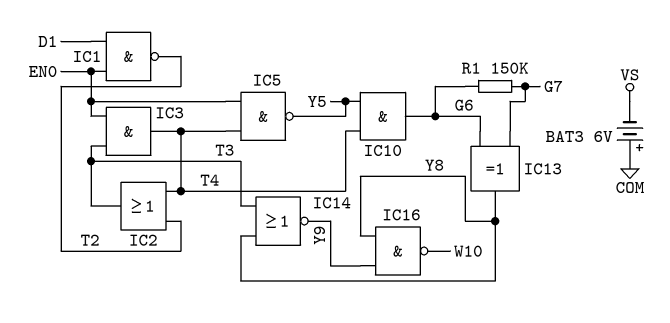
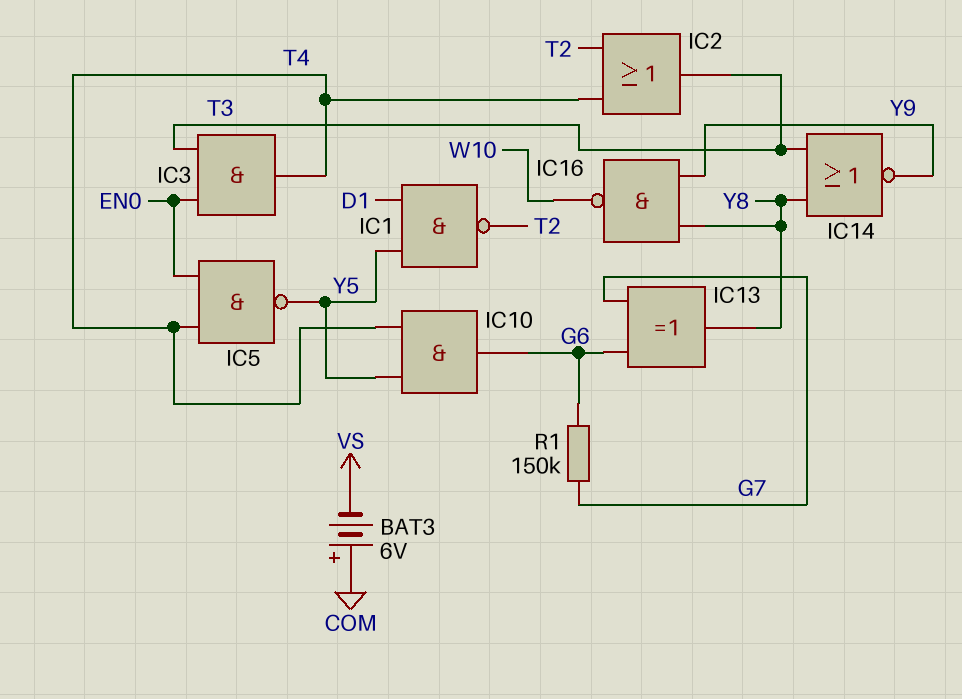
IC1: NAND (in D1, in EN0, out T2) -> NAND (in D1, in Y5, out T2)

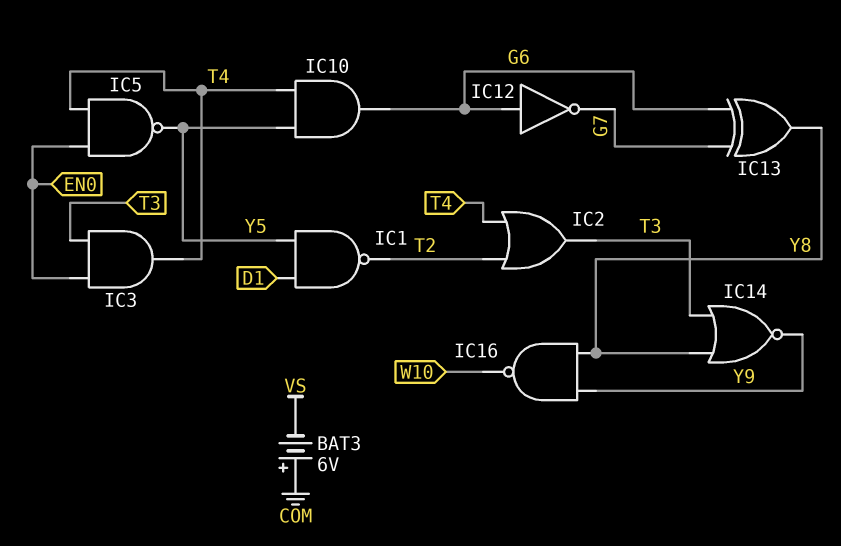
IC12: none -> NOT (in G6, out G7)
R1: 150k (G6, G7) -> none

